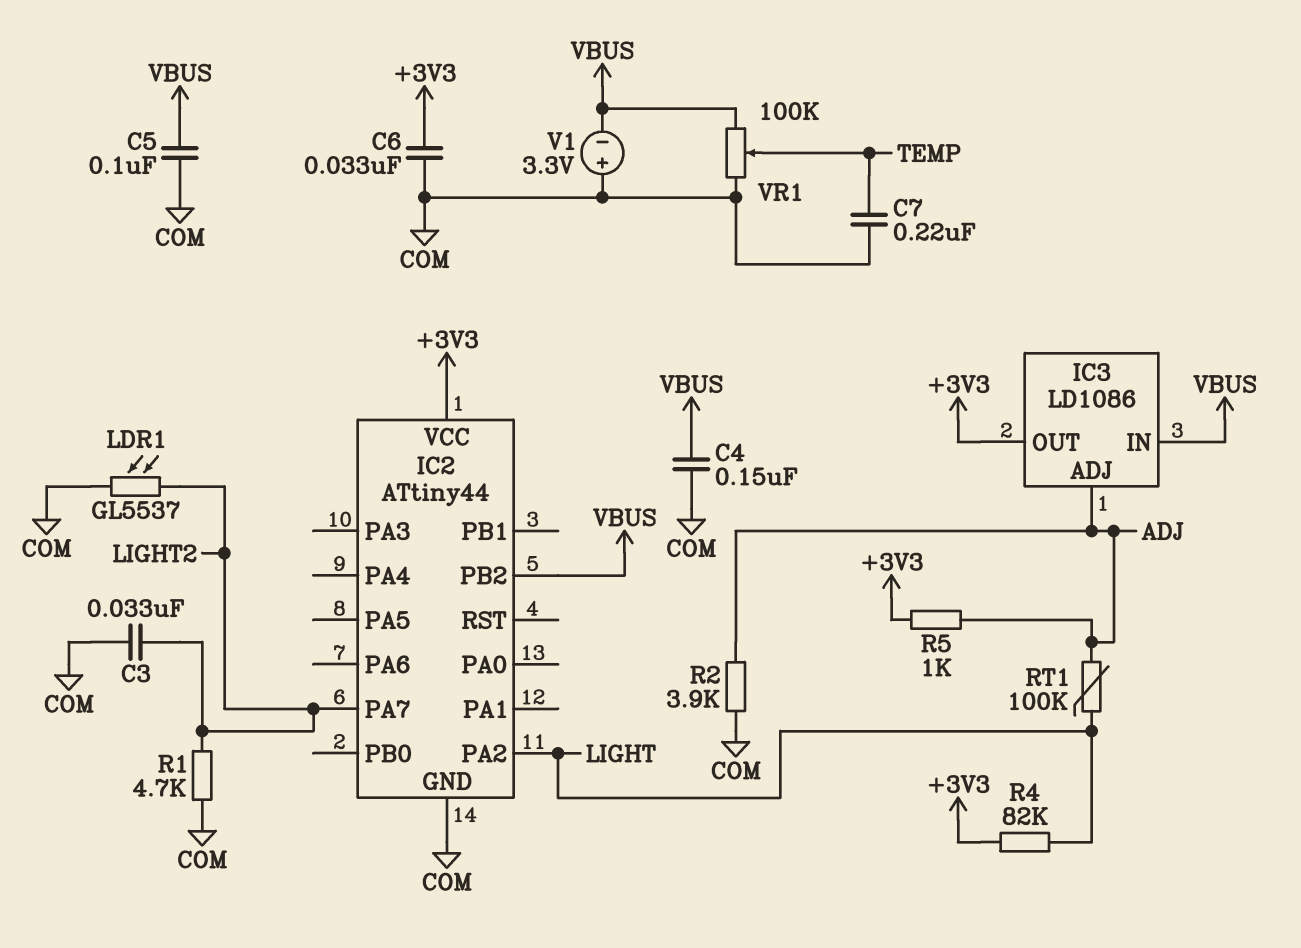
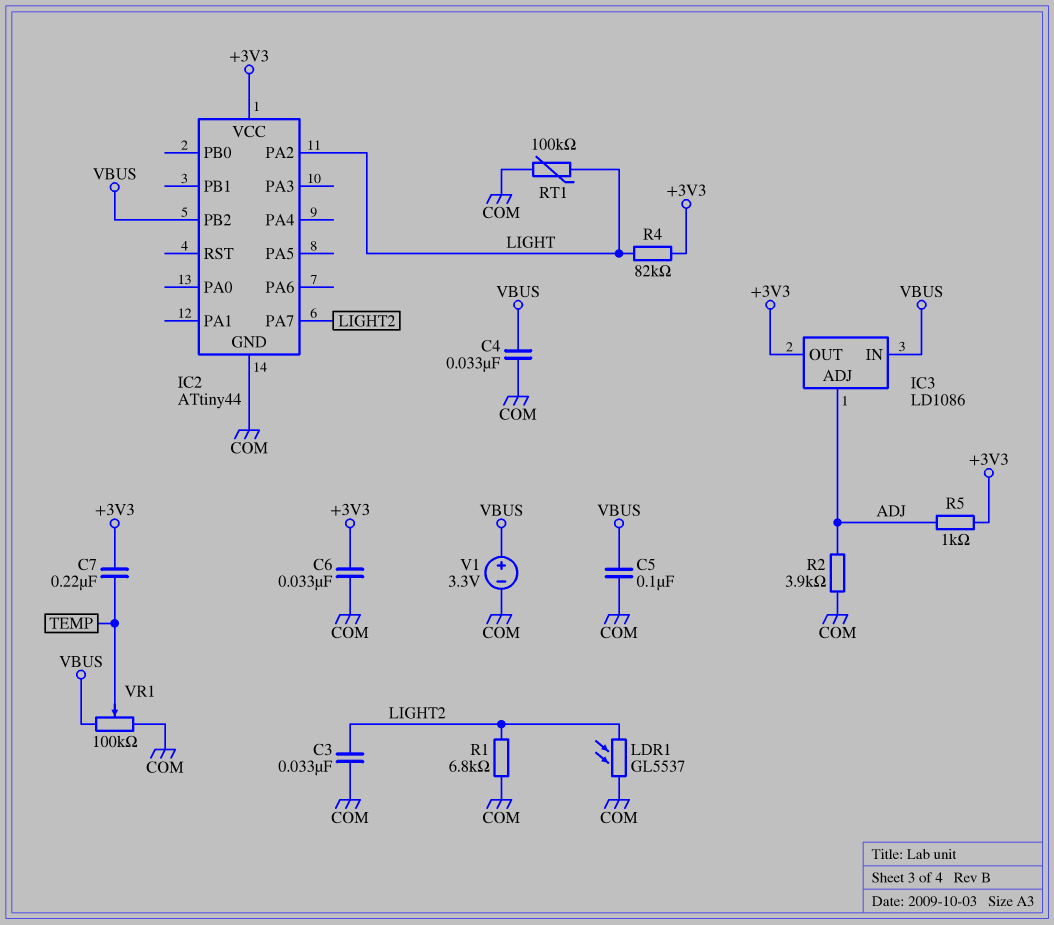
C4: 150nF (COM, VBUS) -> 33nF (COM, VBUS)
C7: 220nF (COM, TEMP) -> 220nF (+3V3, TEMP)
R1: 4.7k (COM, LIGHT2) -> 6.8k (COM, LIGHT2)
RT1: 100k (ADJ, LIGHT) -> 100k (COM, LIGHT)
V1: 3.3V (plus COM, minus VBUS) -> 3.3V (plus VBUS, minus COM)

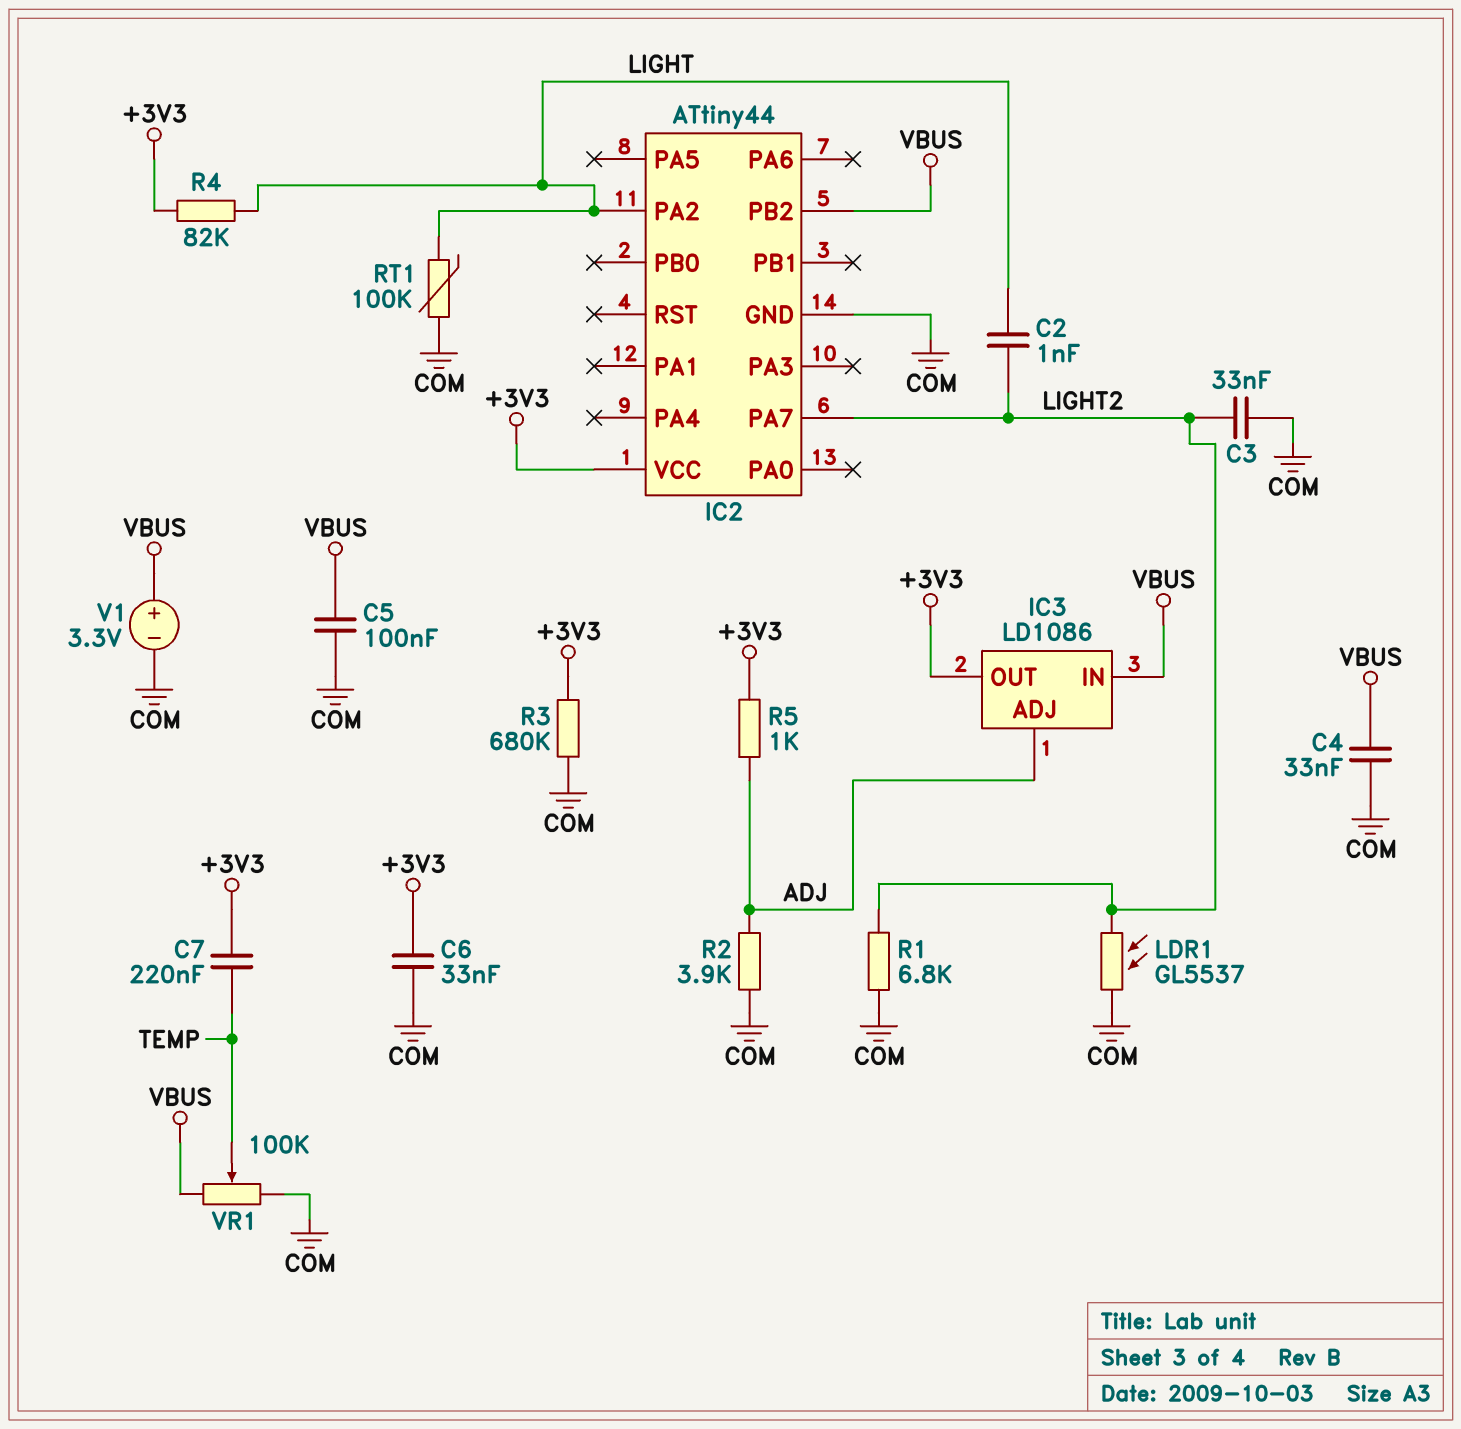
C2: none -> 1nF (LIGHT, LIGHT2)
R3: none -> 680k (+3V3, COM)

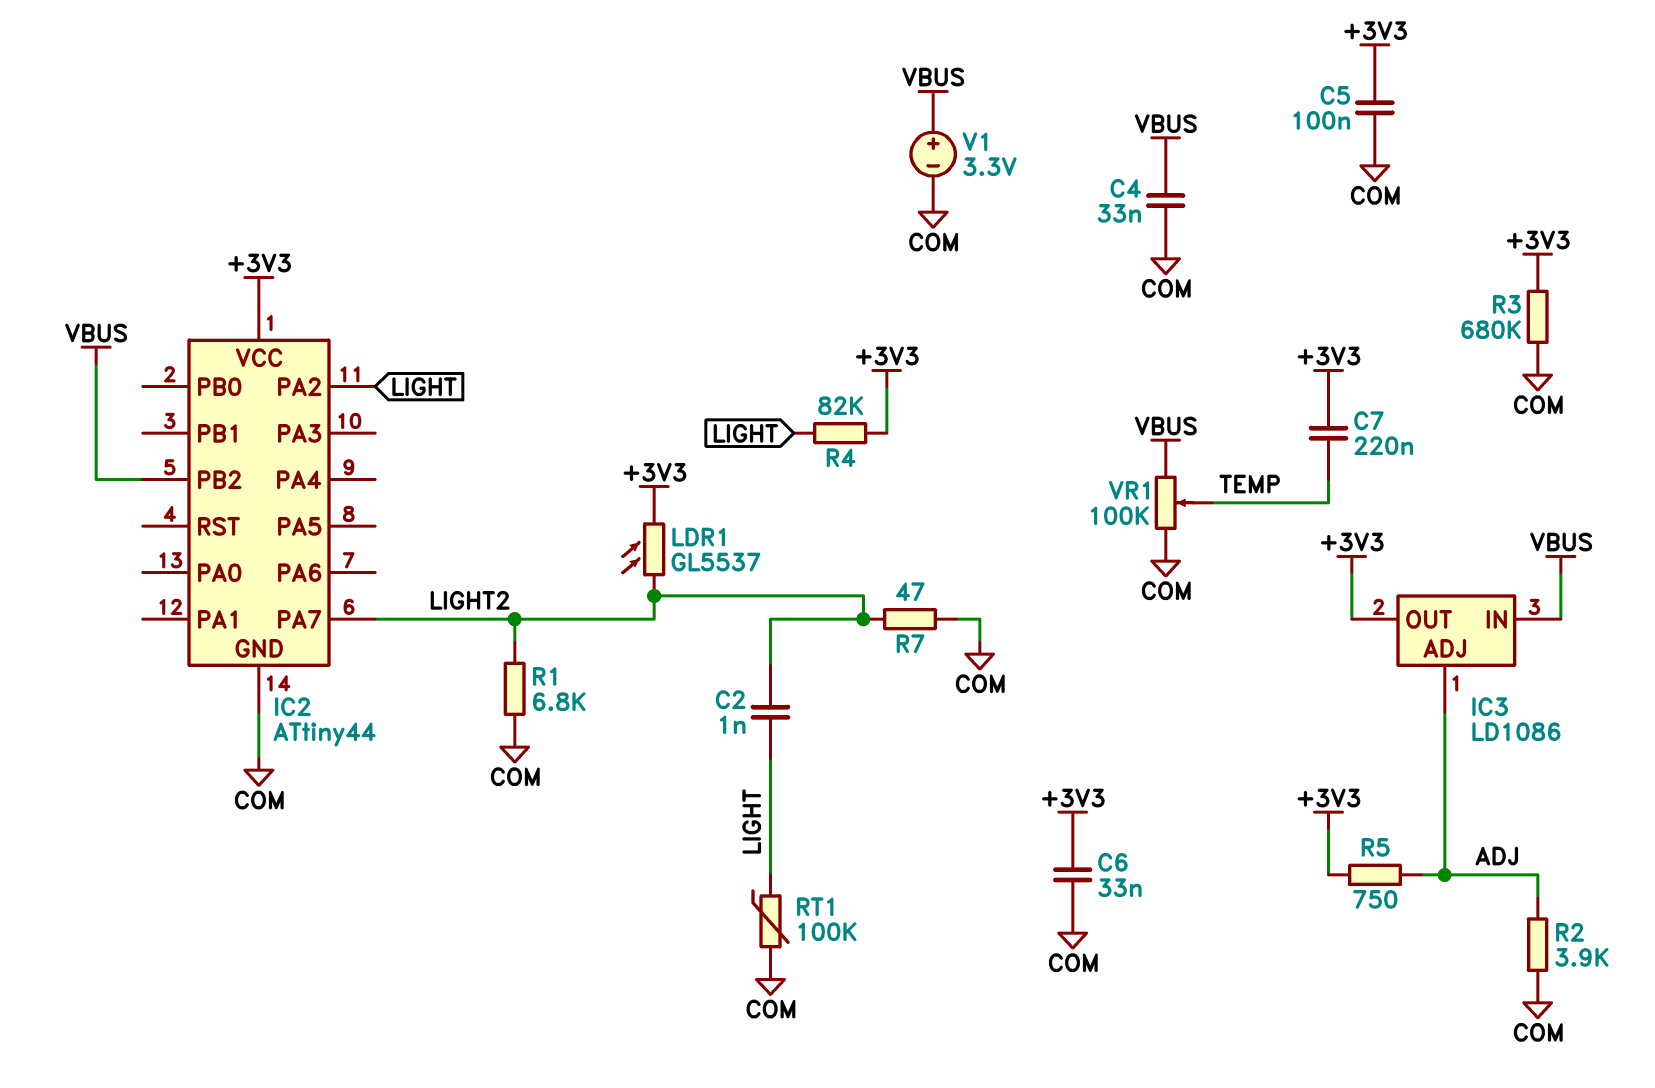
C3: 33nF (COM, LIGHT2) -> none
C5: 100nF (COM, VBUS) -> 100nF (+3V3, COM)
LDR1: GL5537 (COM, LIGHT2) -> GL5537 (+3V3, LIGHT2)
R5: 1k (+3V3, ADJ) -> 750 (+3V3, ADJ)
R7: none -> 47 (COM, LIGHT2)

